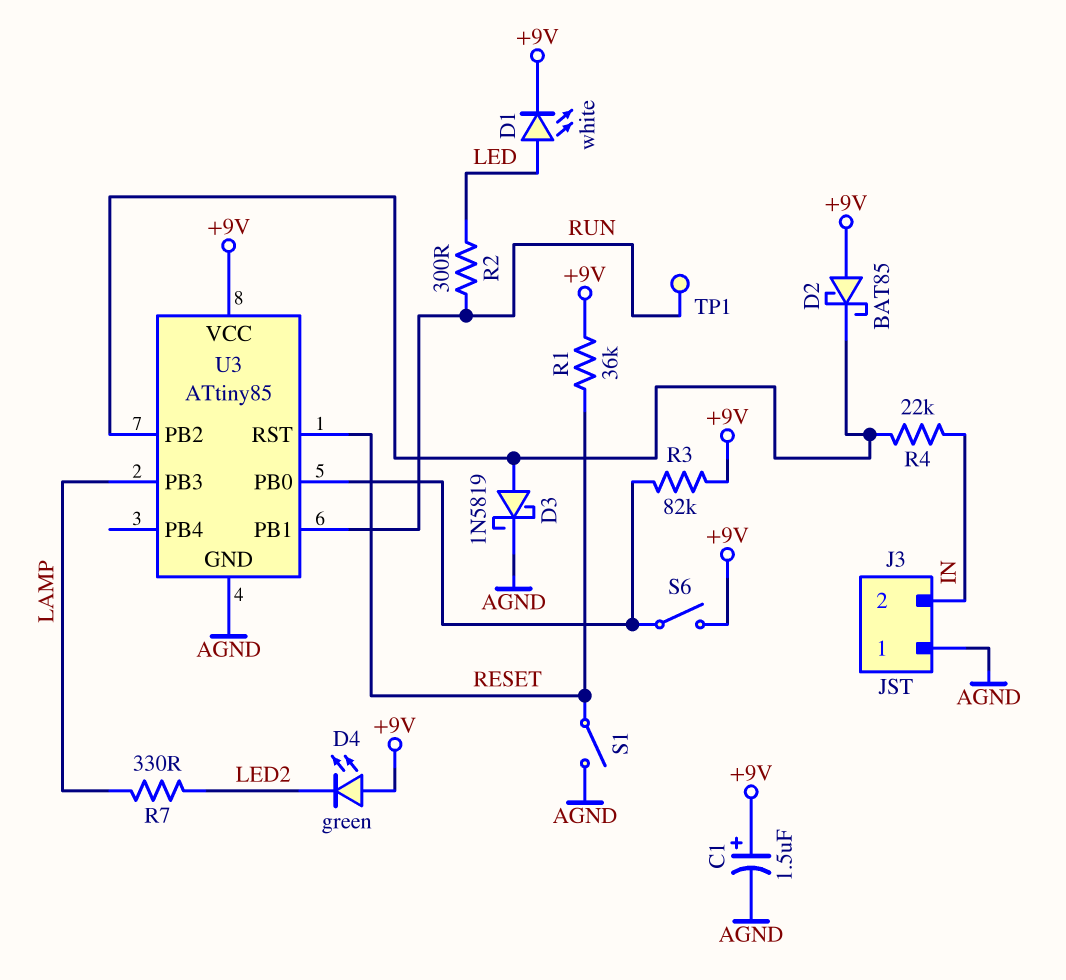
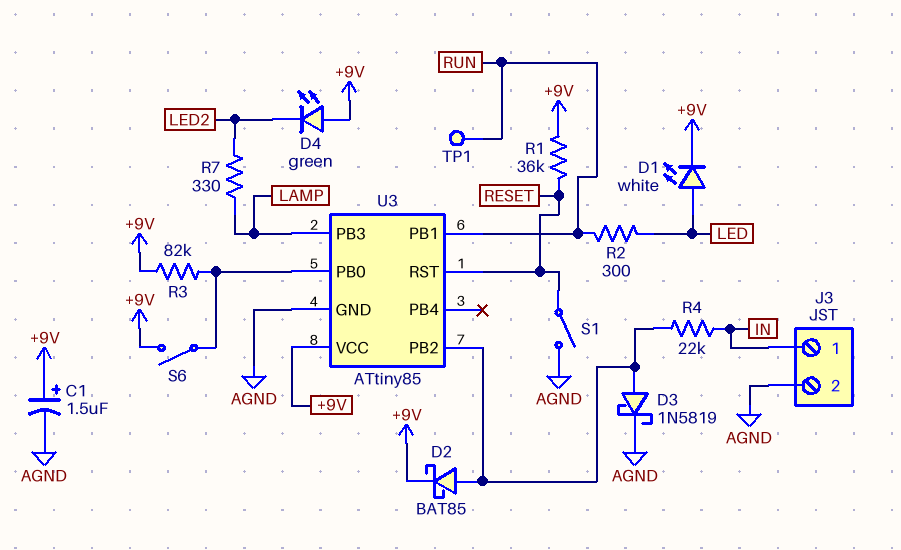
D2: schottky BAT85 (A +9V, K U3/PB2) -> schottky BAT85 (A U3/PB2, K +9V)
J3 pin 1: AGND -> IN
J3 pin 2: IN -> AGND

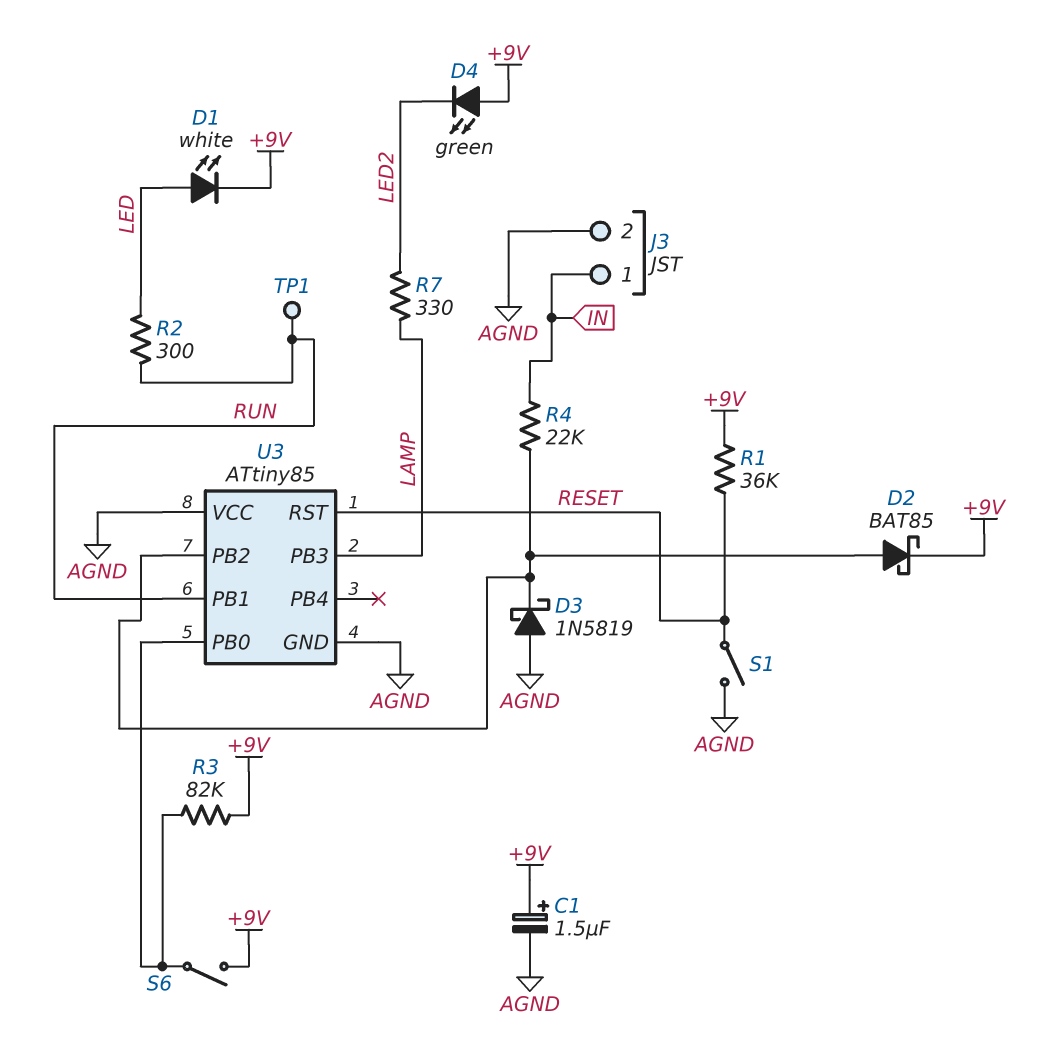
D3: schottky 1N5819 (A U3/PB2, K AGND) -> schottky 1N5819 (A AGND, K U3/PB2)
U3 pin VCC: +9V -> AGND

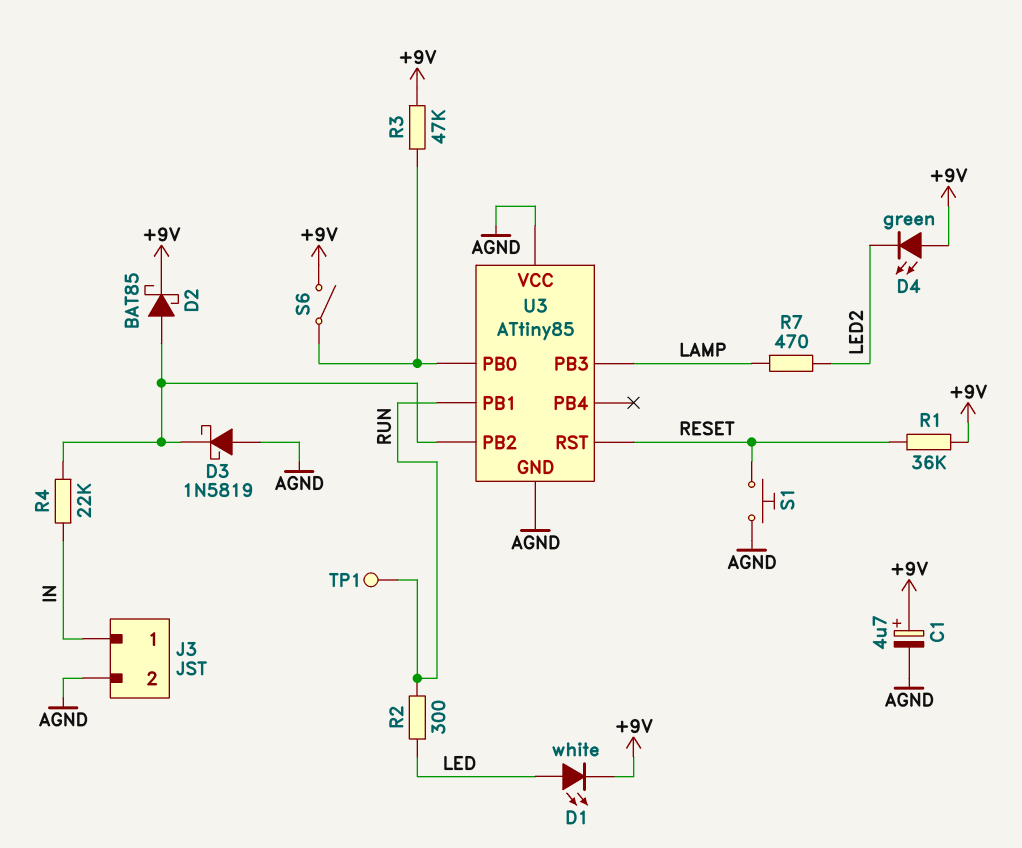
C1: 1.5uF (plus +9V, minus AGND) -> 4.7uF (plus +9V, minus AGND)
R3: 82k (+9V, U3/PB0) -> 47k (+9V, U3/PB0)
R7: 330 (LAMP, LED2) -> 470 (LAMP, LED2)
S1: switch (AGND, RESET) -> button (AGND, RESET)

